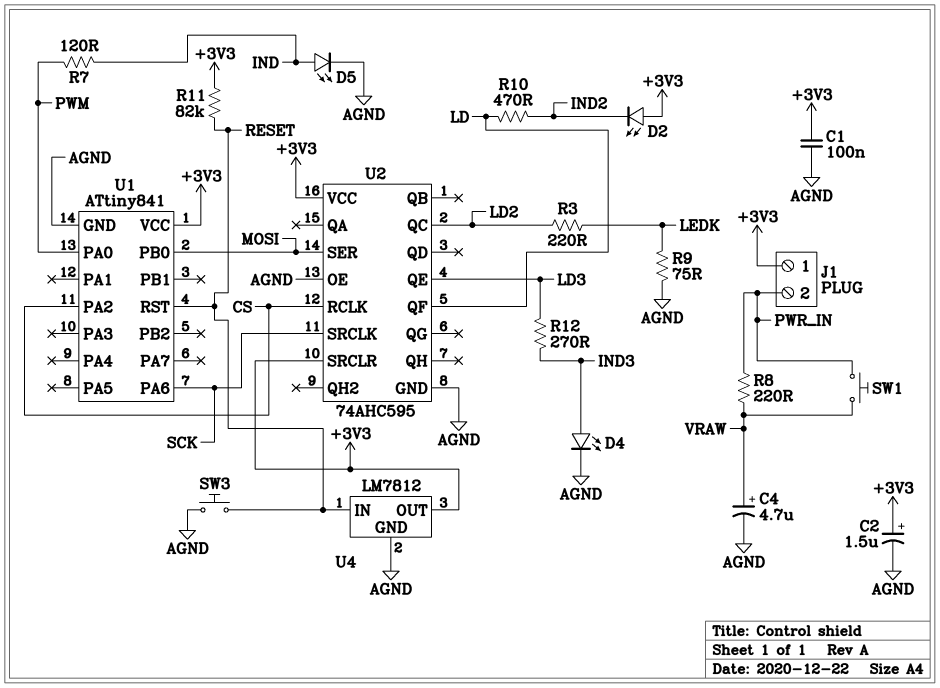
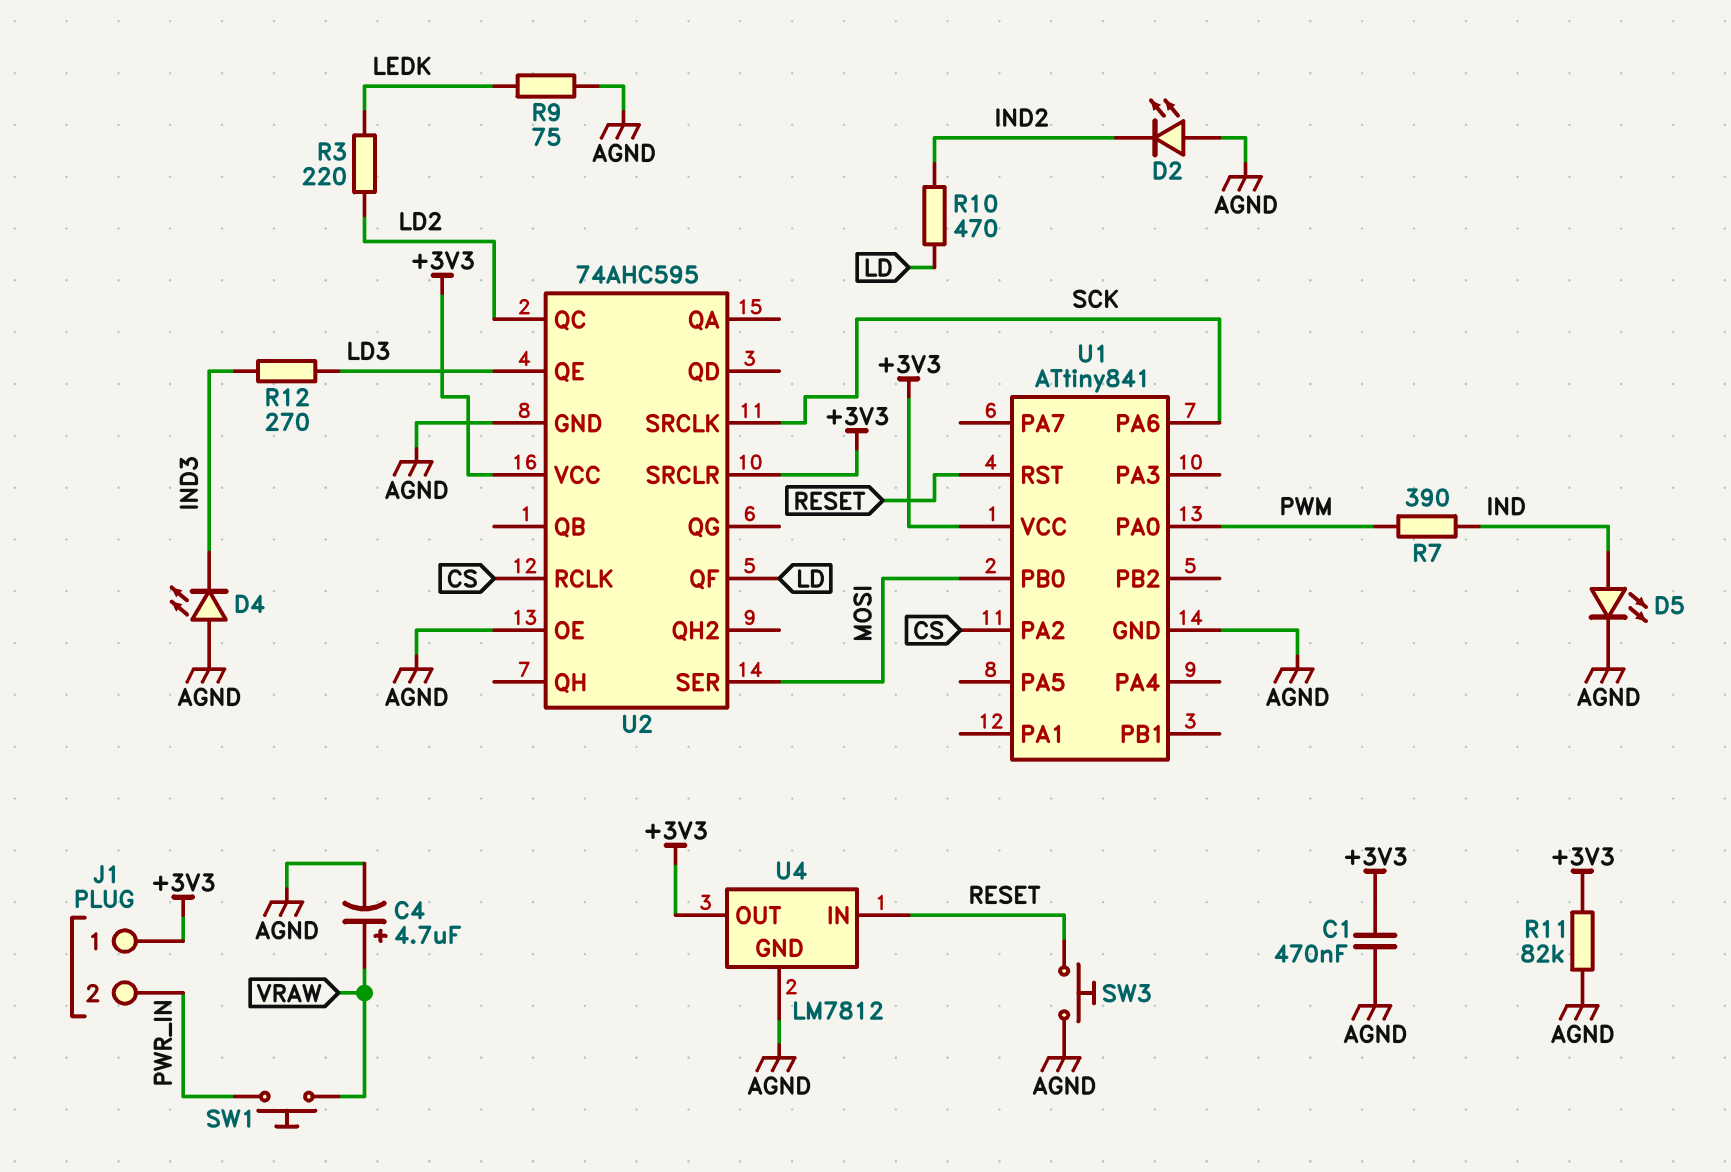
C1: 100nF (+3V3, AGND) -> 470nF (+3V3, AGND)
C2: 1.5uF (plus +3V3, minus AGND) -> none
D2: LED (A +3V3, K IND2) -> LED (A AGND, K IND2)
D4: LED (A IND3, K AGND) -> LED (A AGND, K IND3)
R7: 120 (IND, PWM) -> 390 (IND, PWM)
R8: 220 (PWR_IN, VRAW) -> none
R11: 82k (+3V3, RESET) -> 82k (+3V3, AGND)

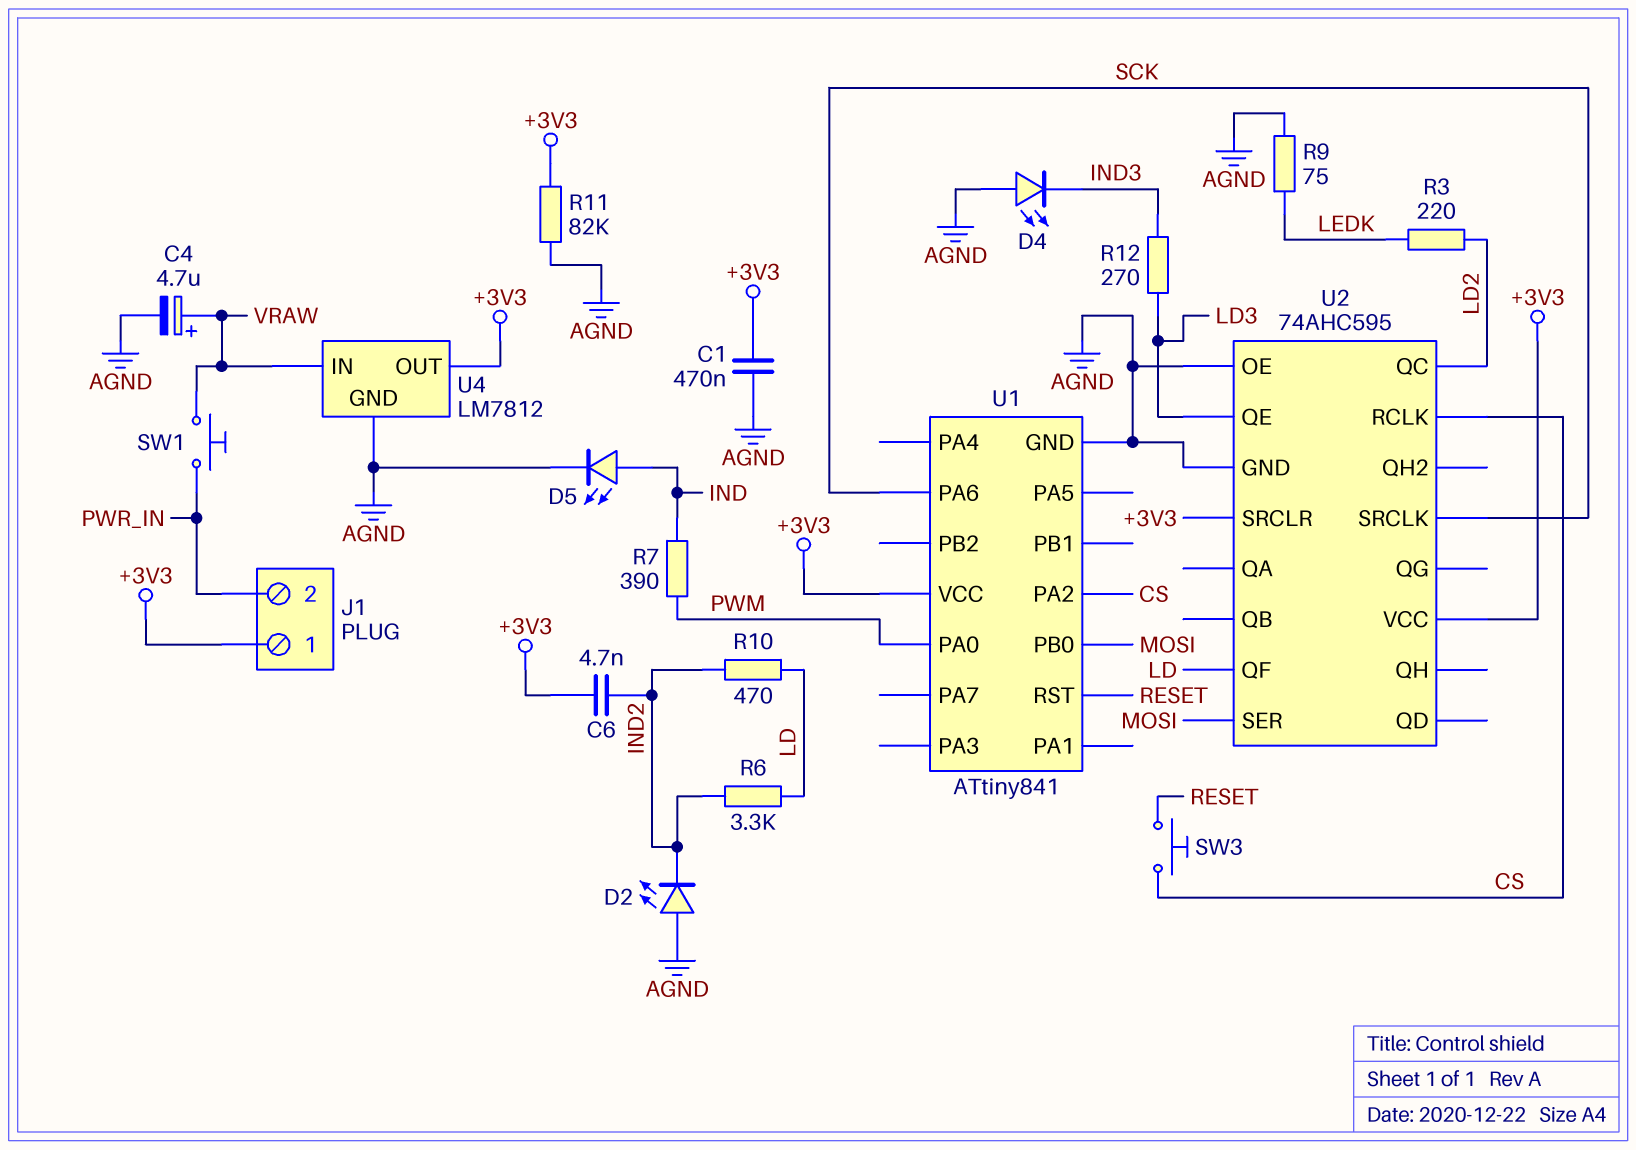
C6: none -> 4.7nF (+3V3, IND2)
R6: none -> 3.3k (IND2, LD)
SW3: button (AGND, RESET) -> button (CS, RESET)
U4 pin IN: RESET -> VRAW

